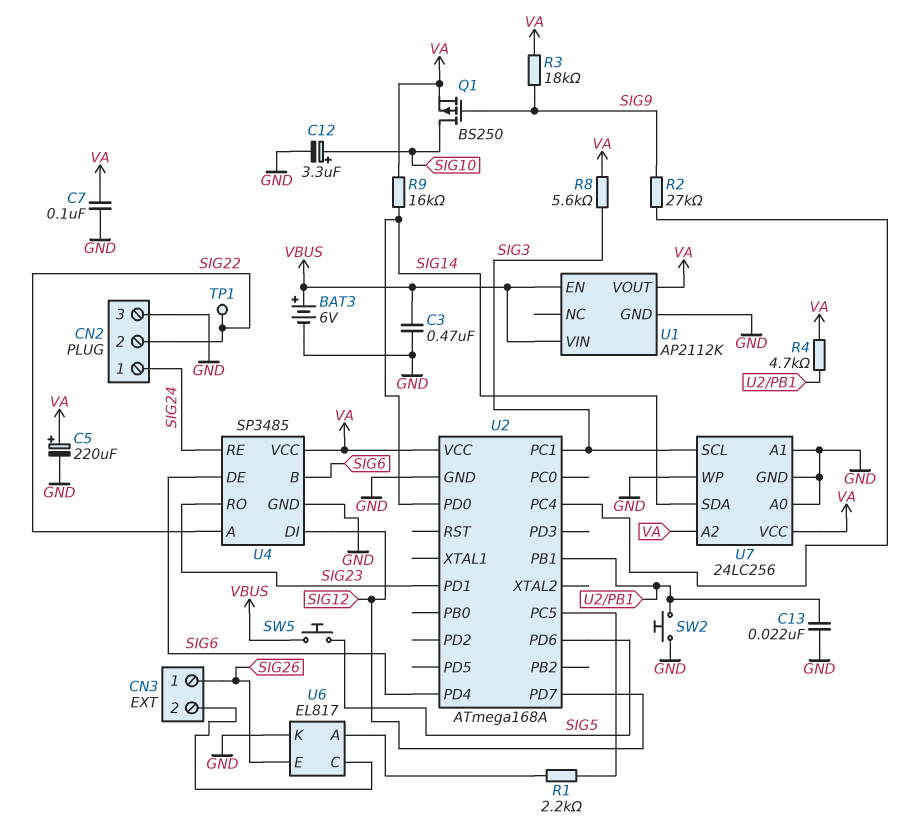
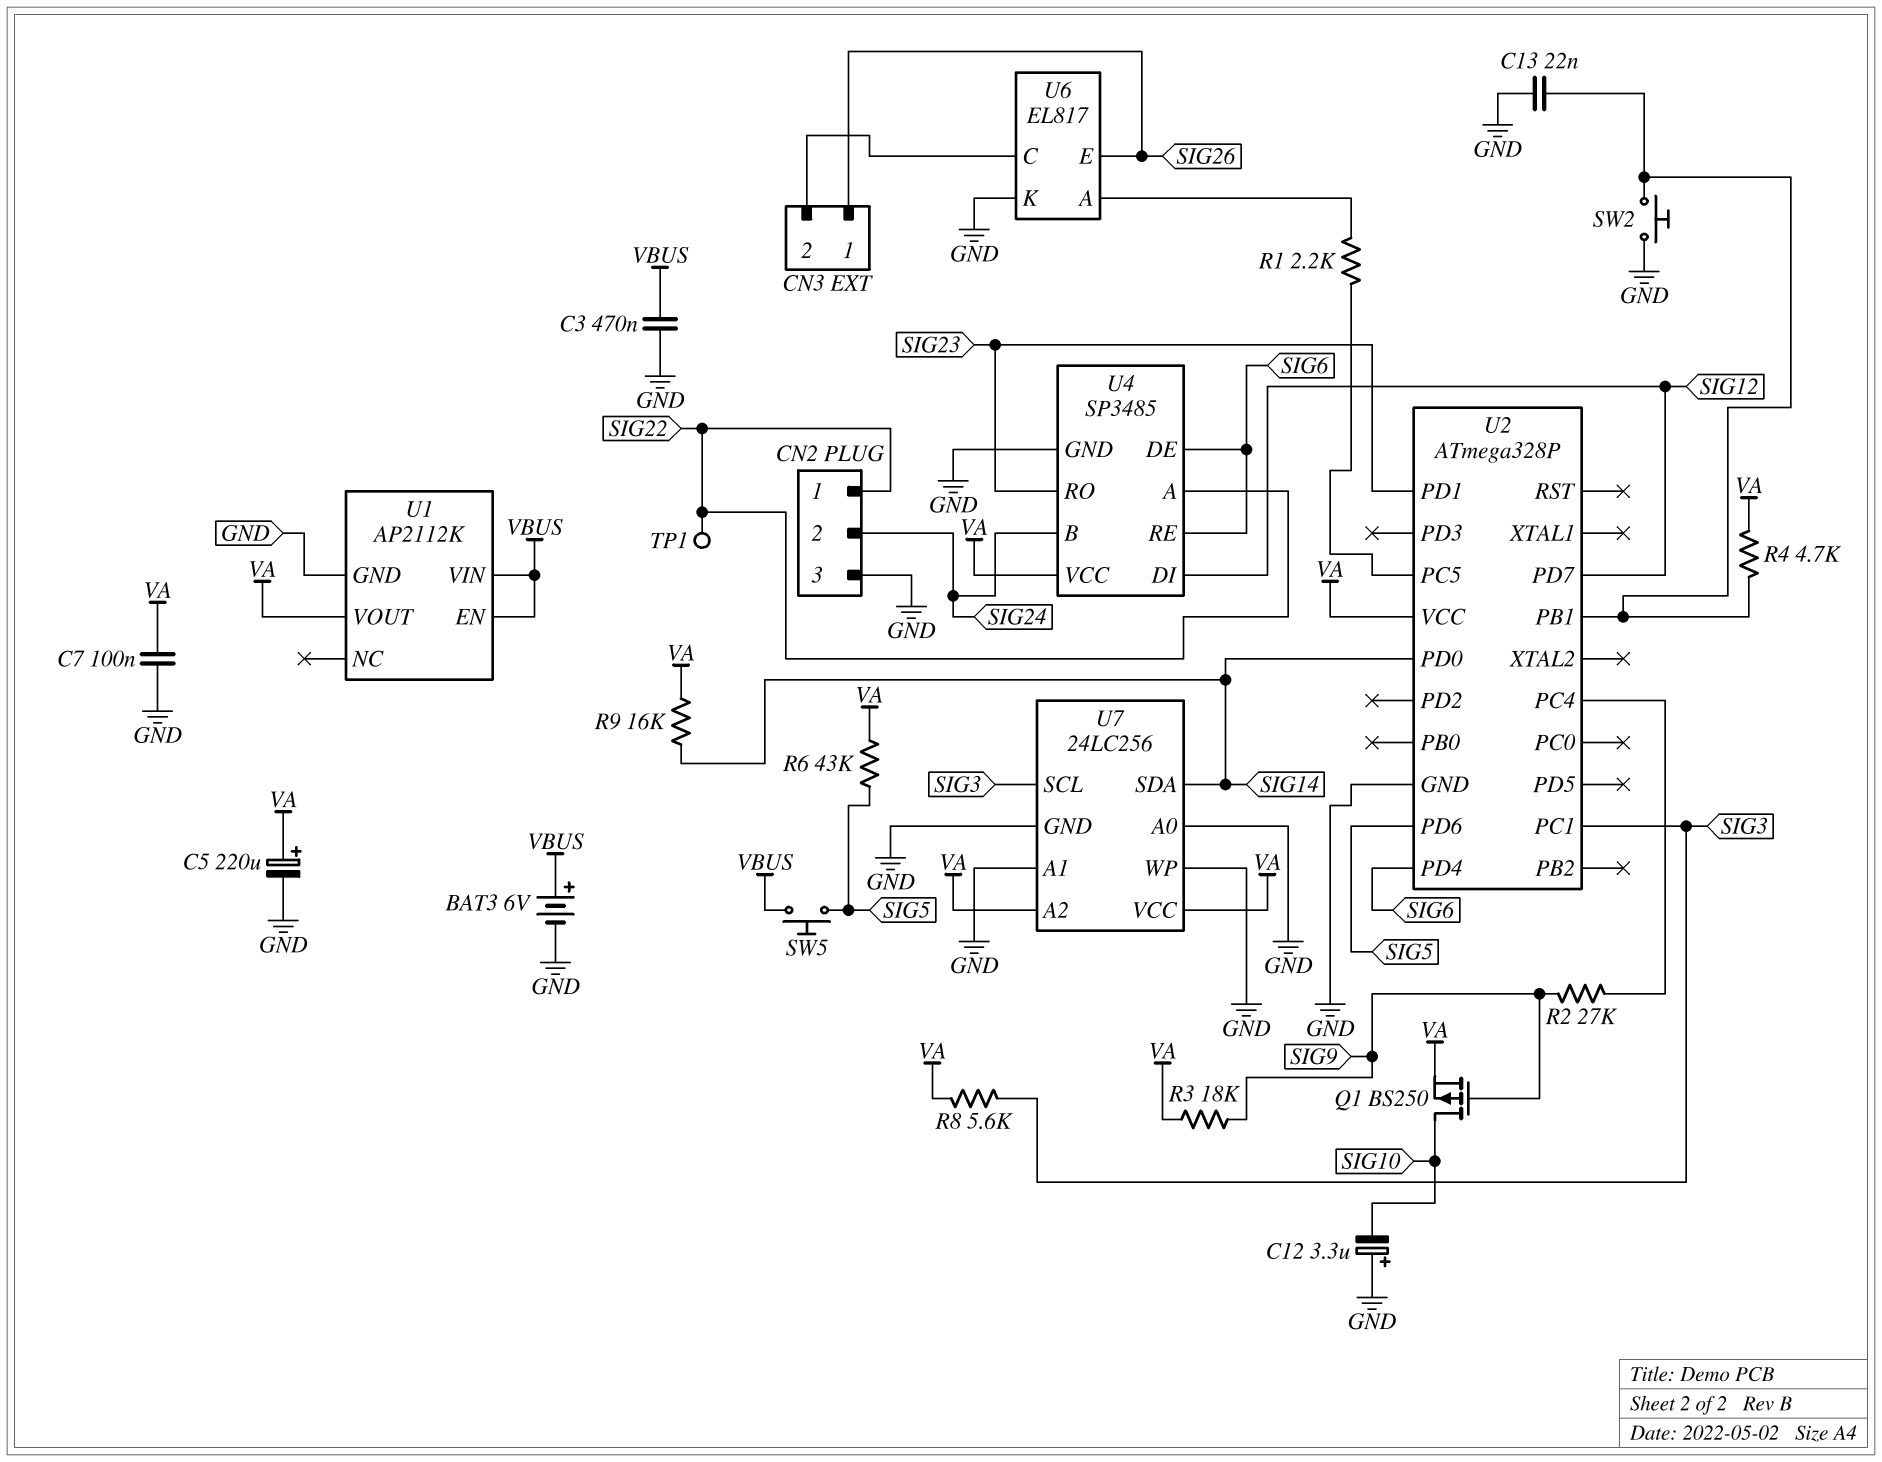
C12: 3.3uF (plus SIG10, minus GND) -> 3.3uF (plus GND, minus SIG10)
CN2 pin 1: SIG24 -> SIG22
CN2 pin 2: SIG22 -> SIG24
R6: none -> 43k (SIG5, VA)
U2: ATmega168A -> ATmega328P
U4 pin B: SIG6 -> SIG24
U4 pin RE: SIG24 -> SIG6

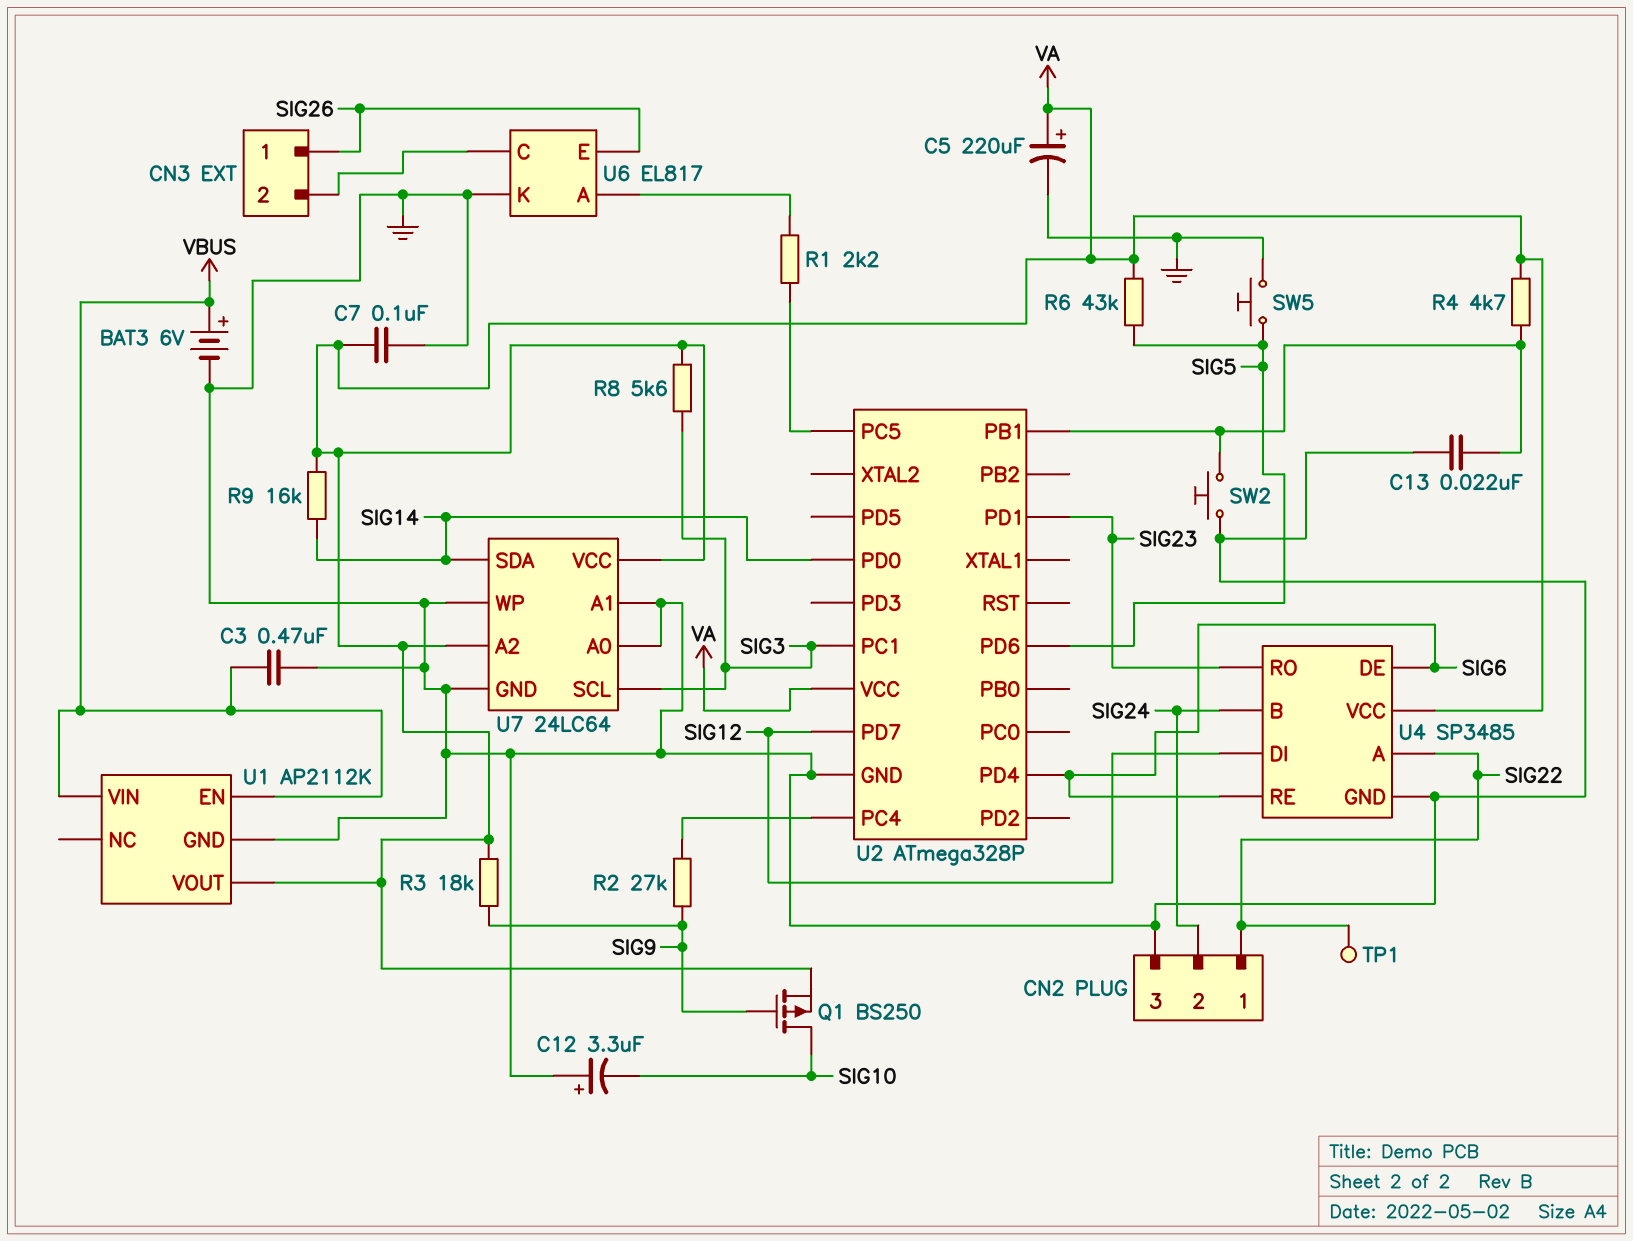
SW5: button (SIG5, VBUS) -> button (GND, SIG5)
U7: 24LC256 -> 24LC64

